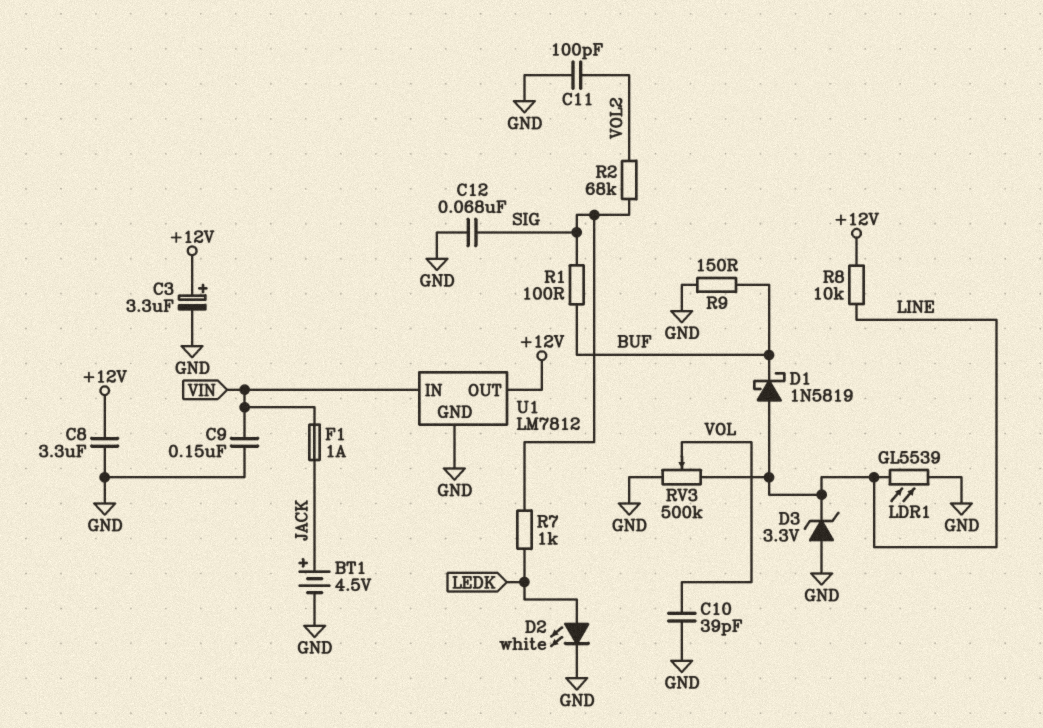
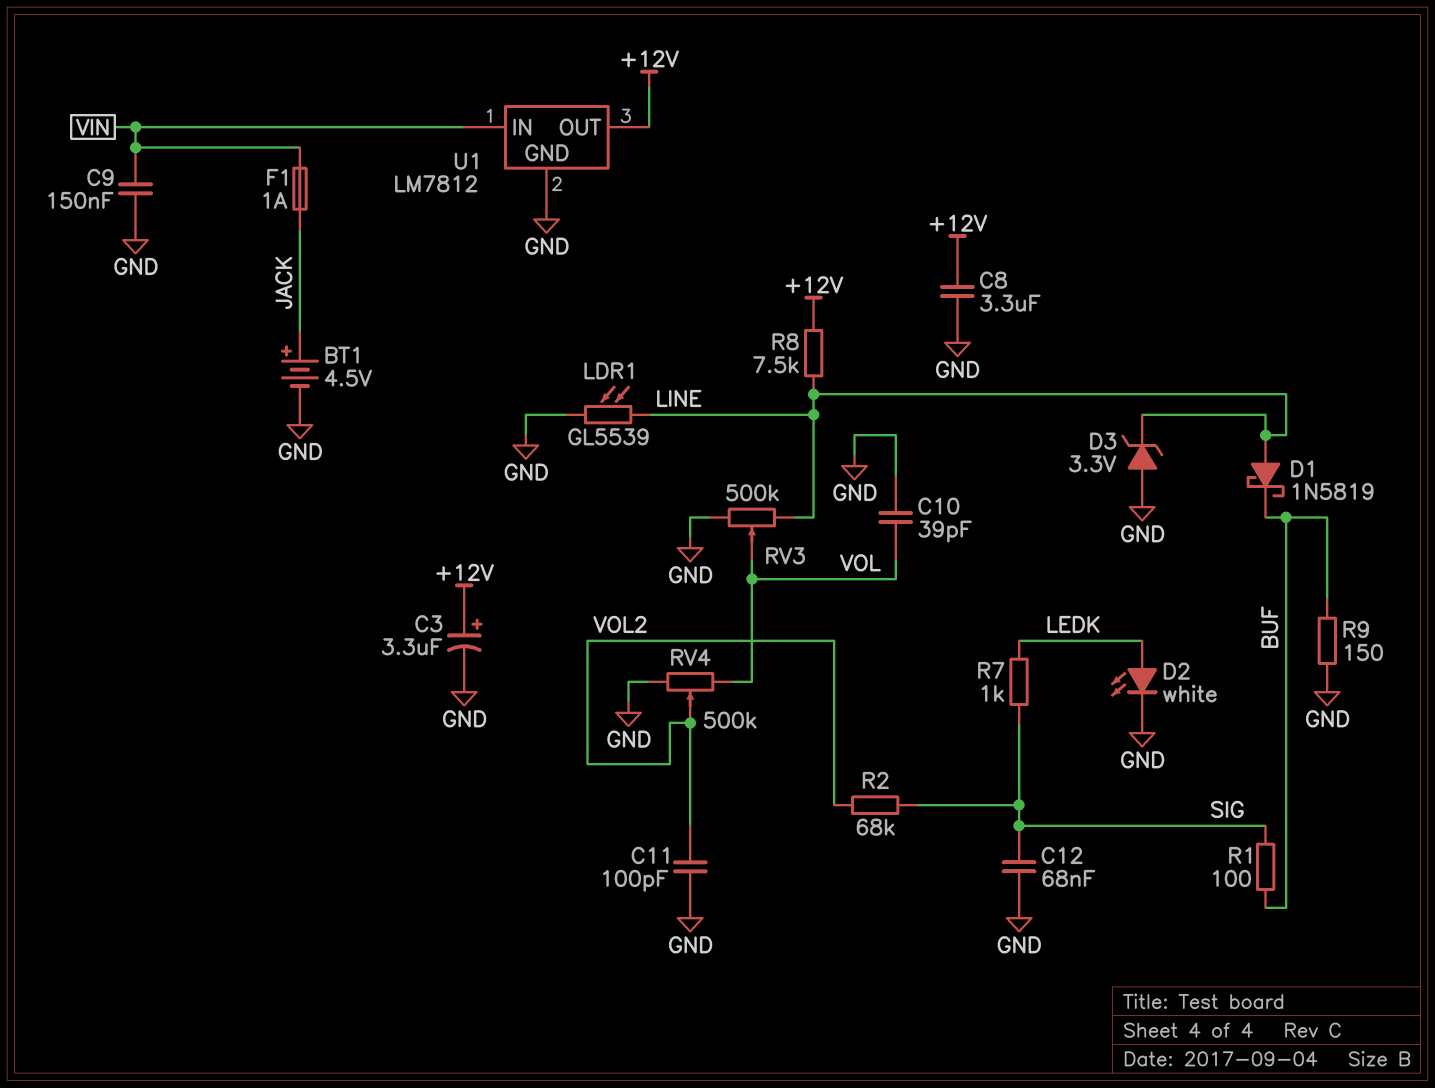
R8: 10k (+12V, LINE) -> 7.5k (+12V, LINE)
RV4: none -> 500k (GND, VOL, wiper VOL2)

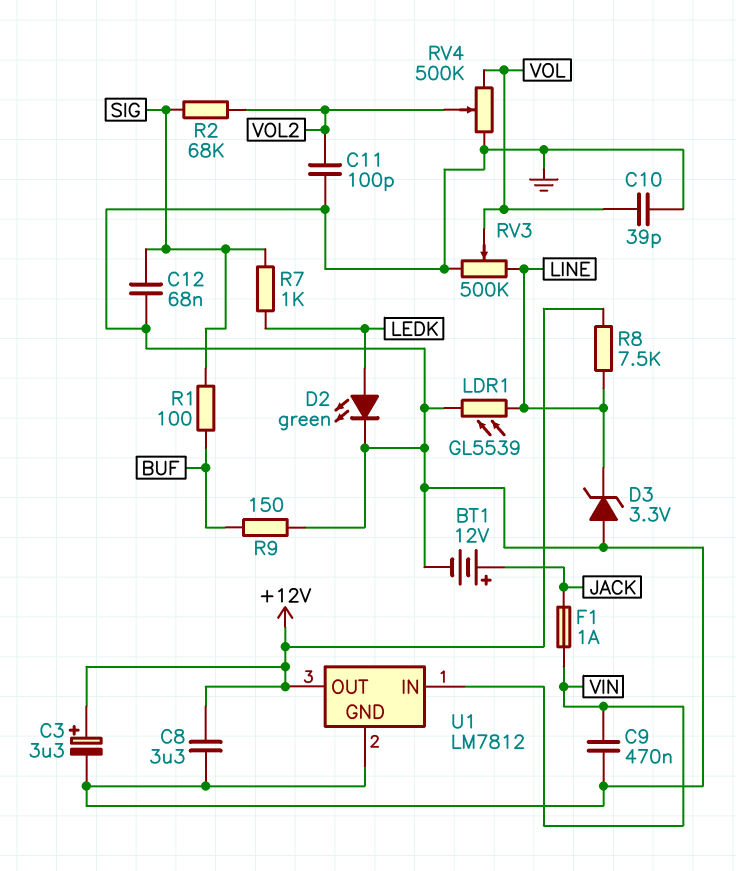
BT1: 4.5V (plus JACK, minus GND) -> 12V (plus JACK, minus GND)
C9: 150nF (GND, VIN) -> 470nF (GND, VIN)
D1: schottky 1N5819 (A LINE, K BUF) -> none
D2: LED white (A LEDK, K GND) -> LED green (A LEDK, K GND)

